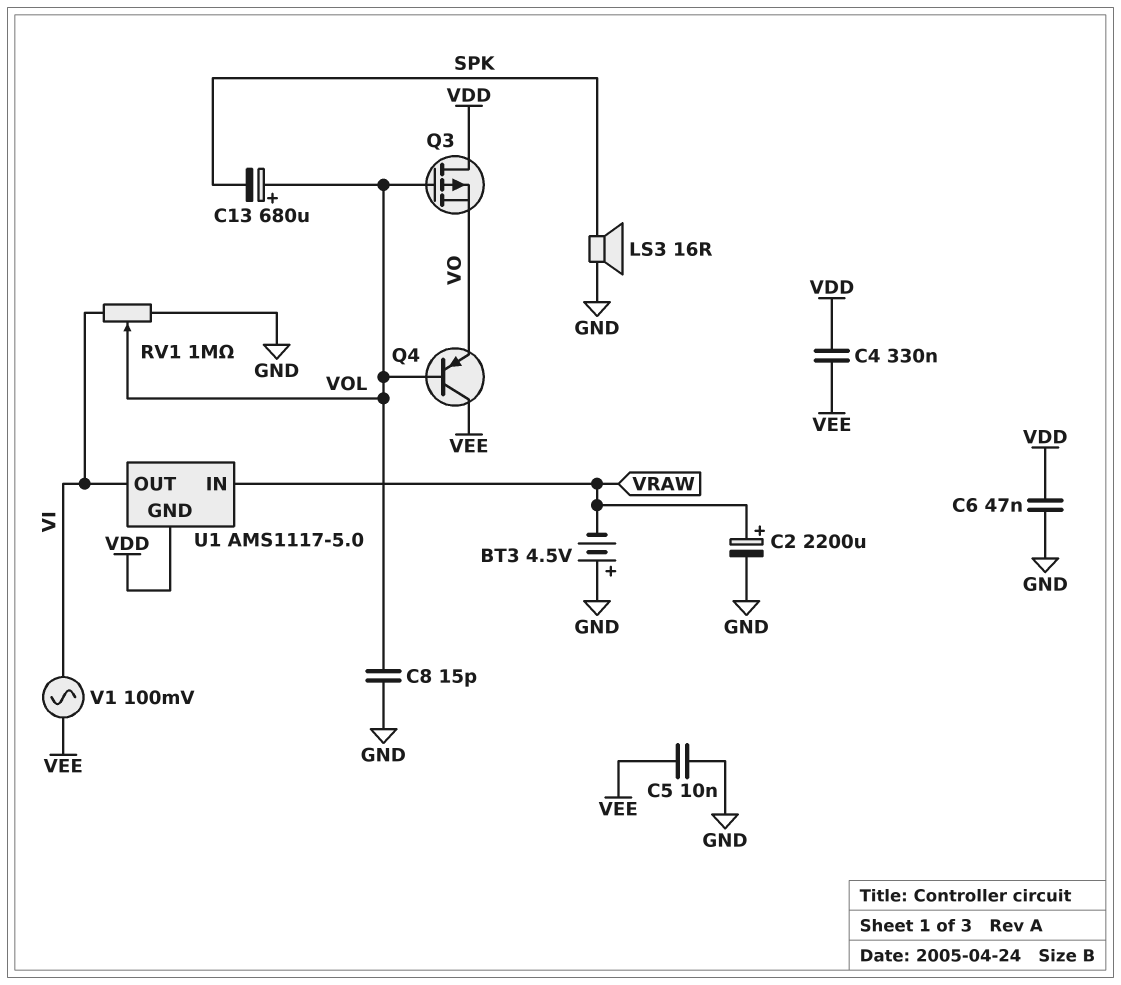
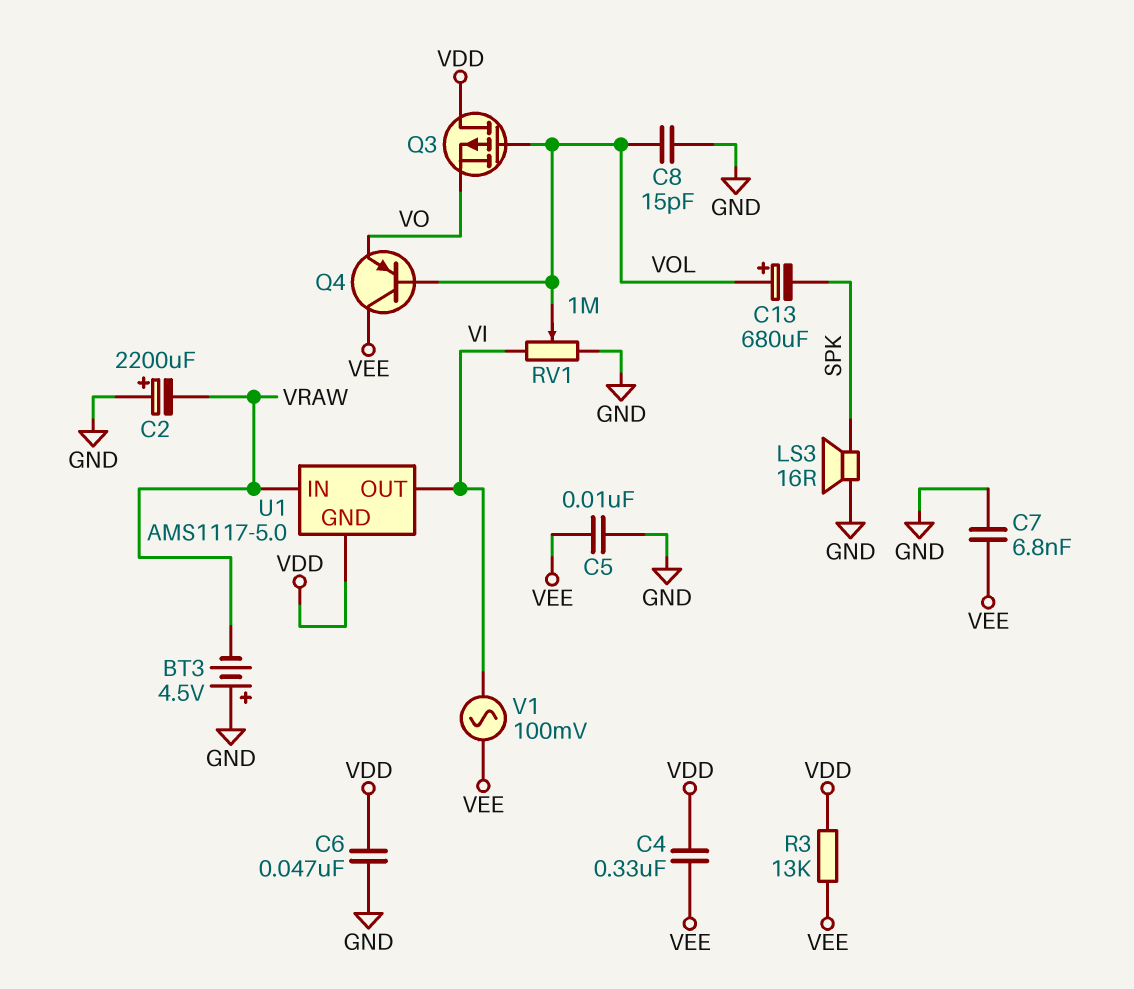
C2: 2200uF (plus VRAW, minus GND) -> 2200uF (plus GND, minus VRAW)
C7: none -> 6.8nF (GND, VEE)
R3: none -> 13k (VDD, VEE)

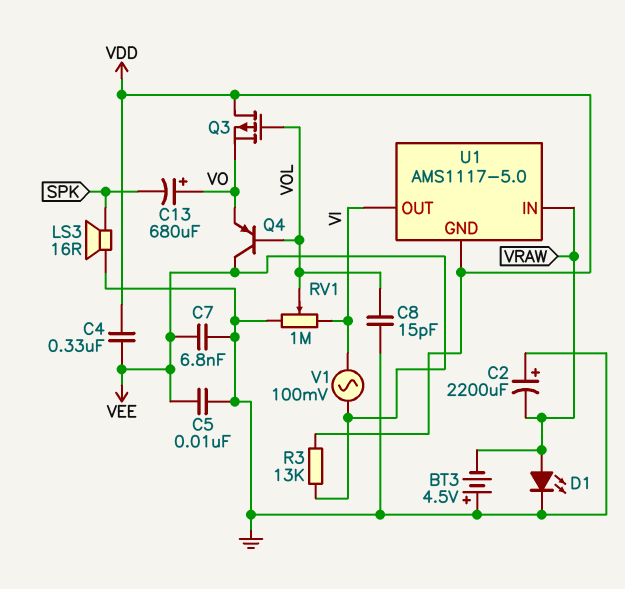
C6: 47nF (GND, VDD) -> none
C13: 680uF (plus VOL, minus SPK) -> 680uF (plus VO, minus SPK)
D1: none -> LED (A VRAW, K GND)

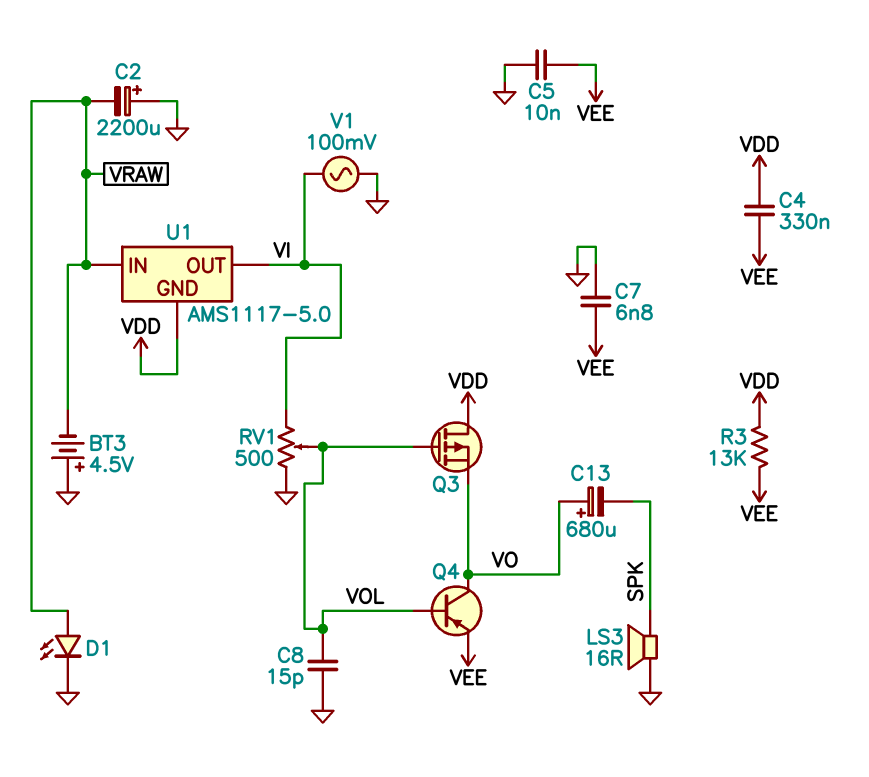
Q4: PNP (B VOL, C VEE, E VO) -> PNP (B VOL, C VO, E VEE)
RV1: 1M (GND, VI, wiper VOL) -> 500 (GND, VI, wiper VOL)
V1: AC 100mV (VEE, VI) -> AC 100mV (GND, VI)

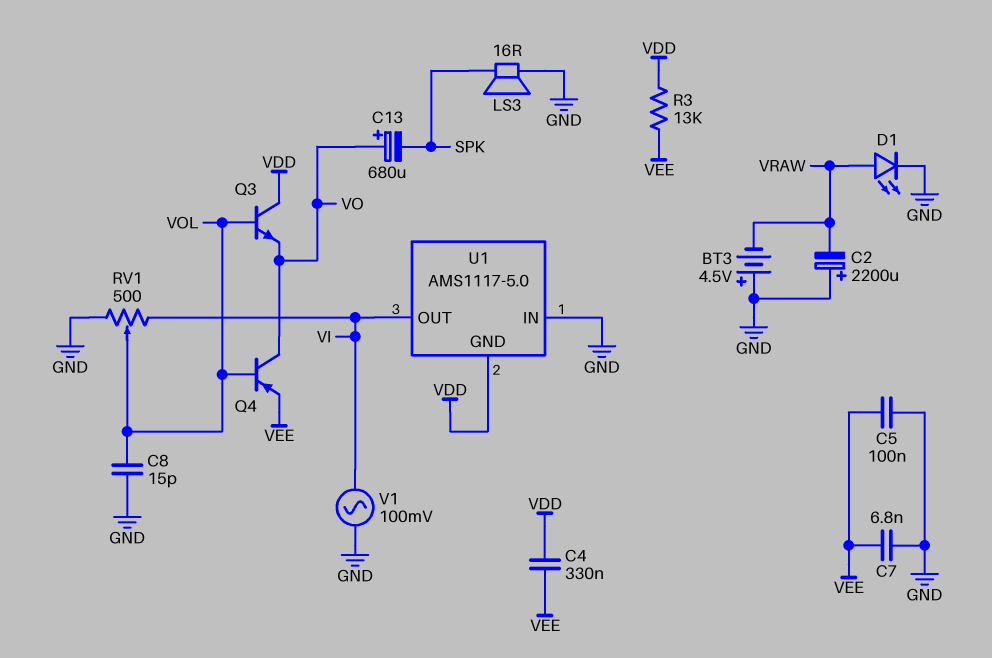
C5: 10nF (GND, VEE) -> 100nF (GND, VEE)
Q3: PMOS (G VOL, D VDD, S VO) -> NPN (B VOL, C VDD, E VO)
U1 pin IN: VRAW -> GND

